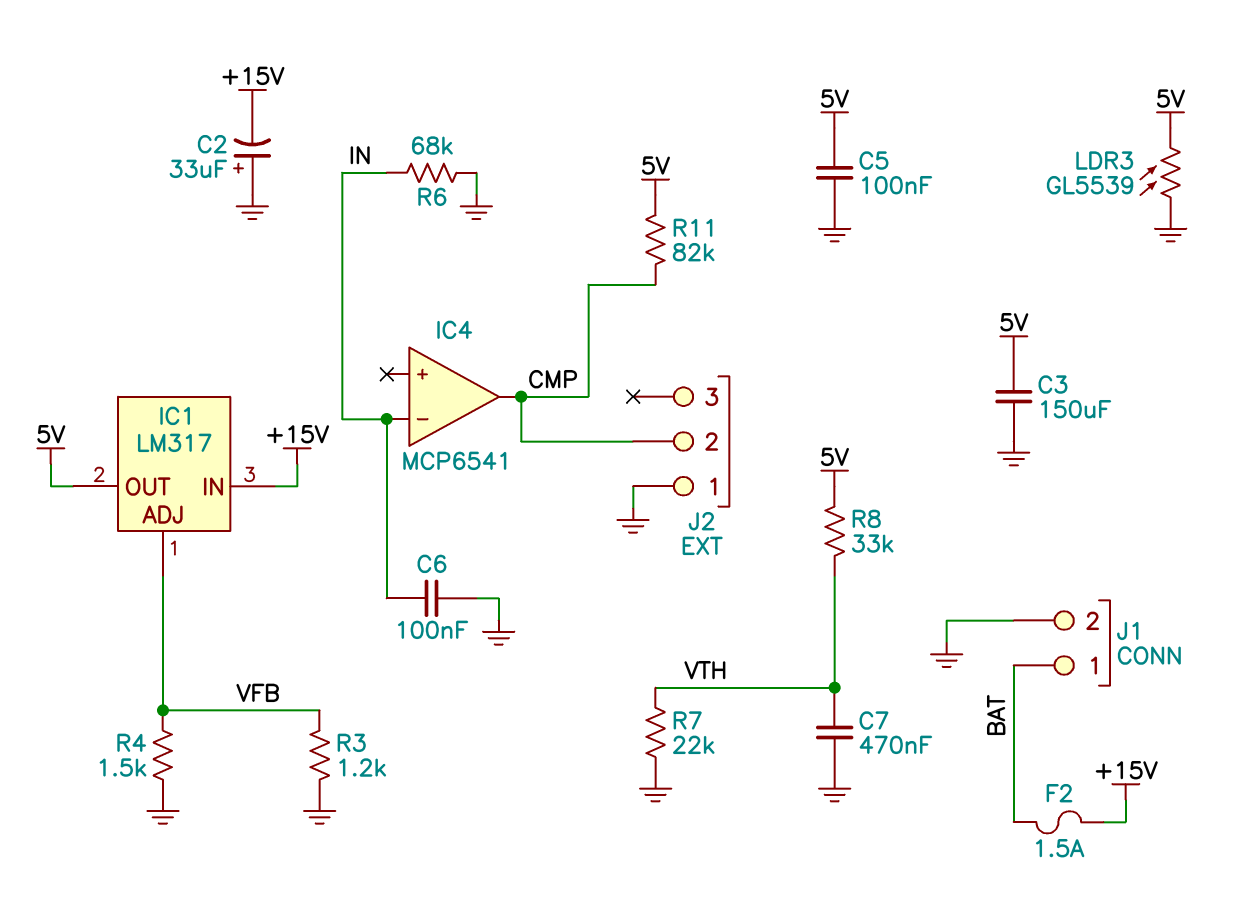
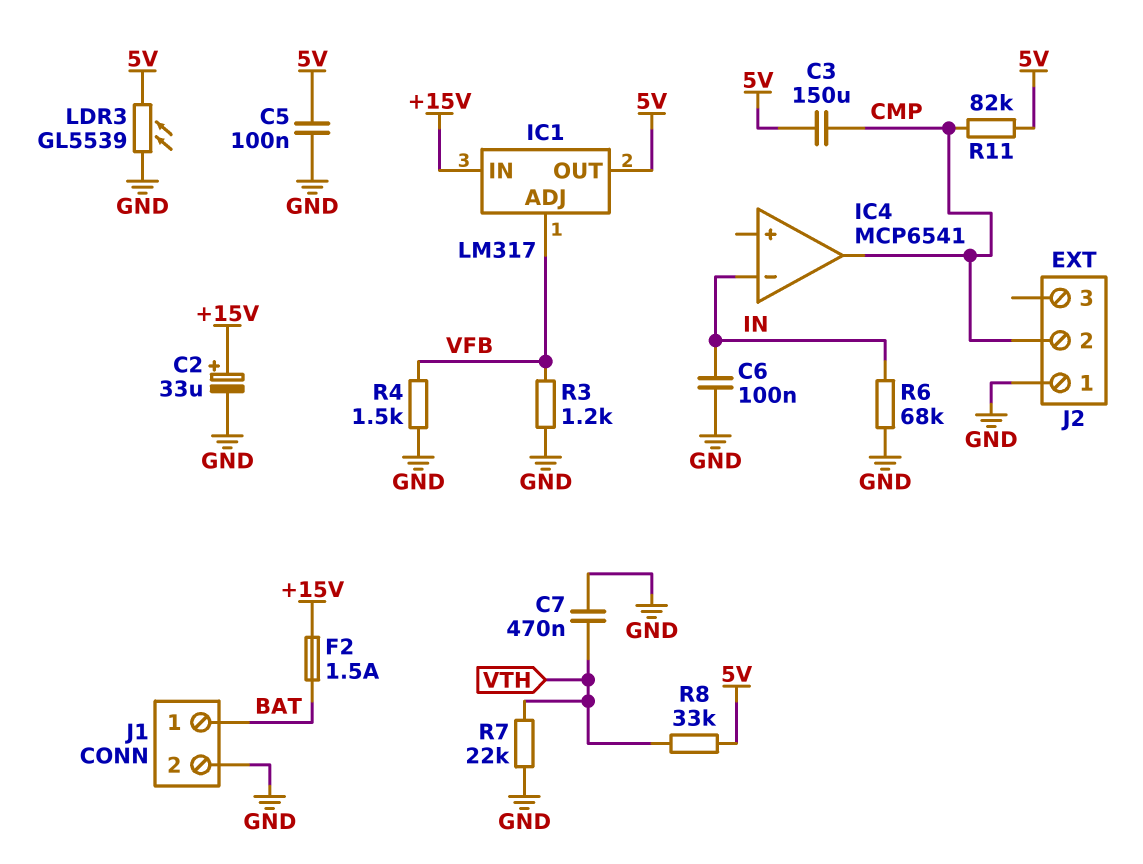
C2: 33uF (plus GND, minus +15V) -> 33uF (plus +15V, minus GND)
C3: 150uF (5V, GND) -> 150uF (5V, CMP)

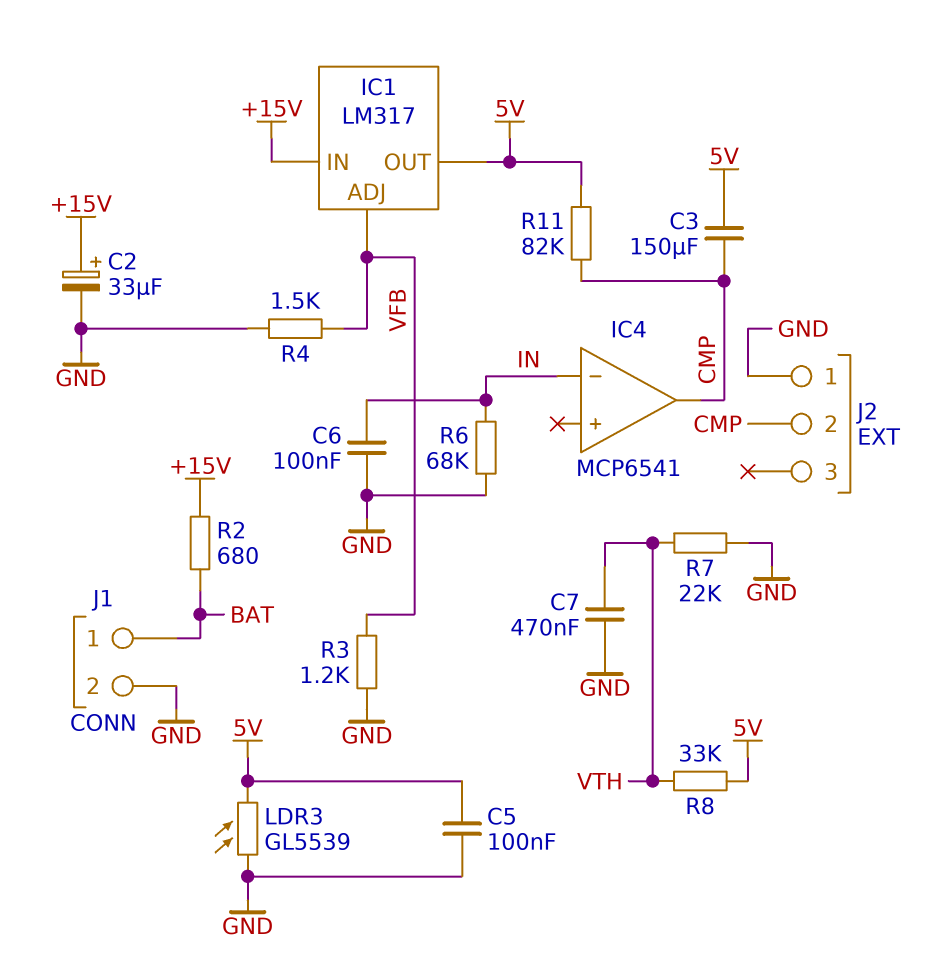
F2: 1.5A (+15V, BAT) -> none
R2: none -> 680 (+15V, BAT)

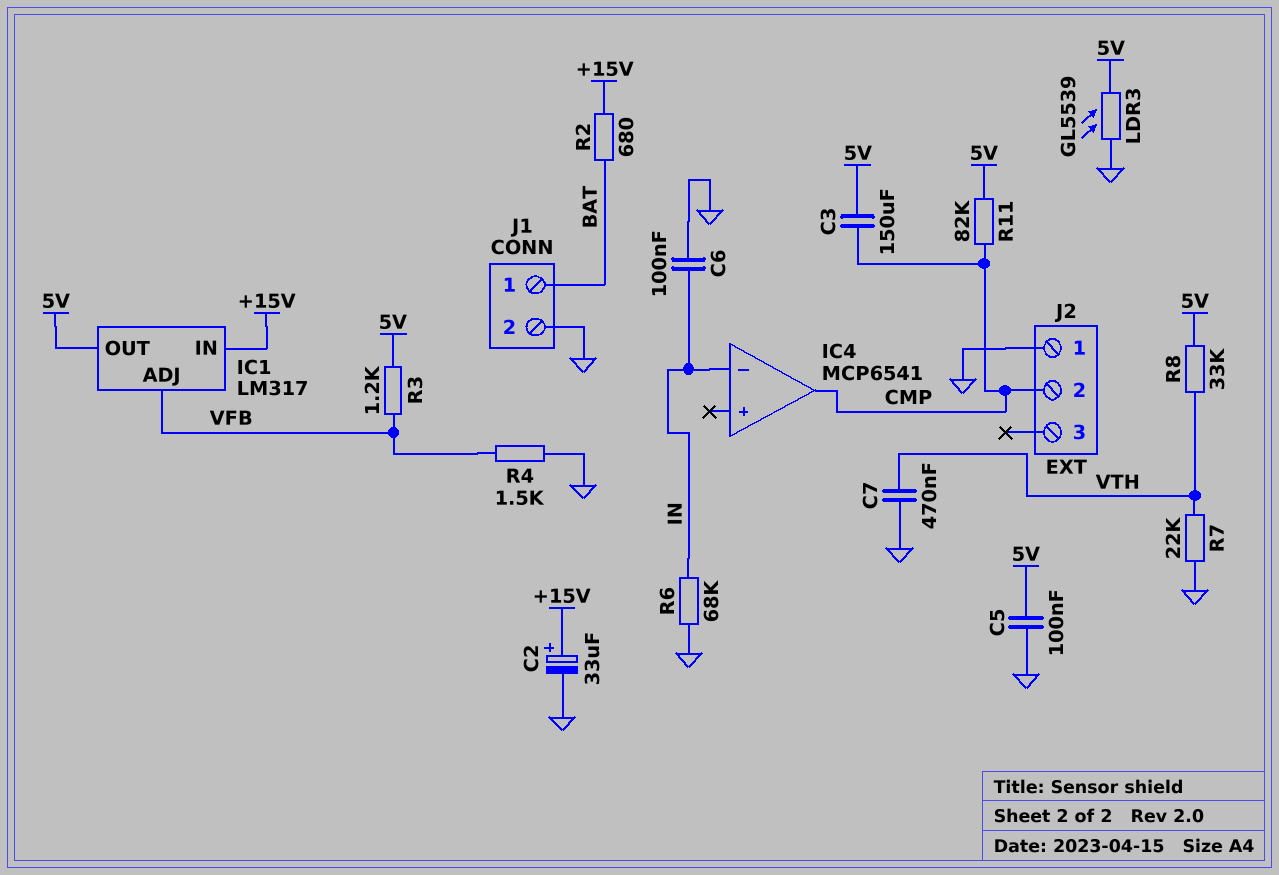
R3: 1.2k (GND, VFB) -> 1.2k (5V, VFB)

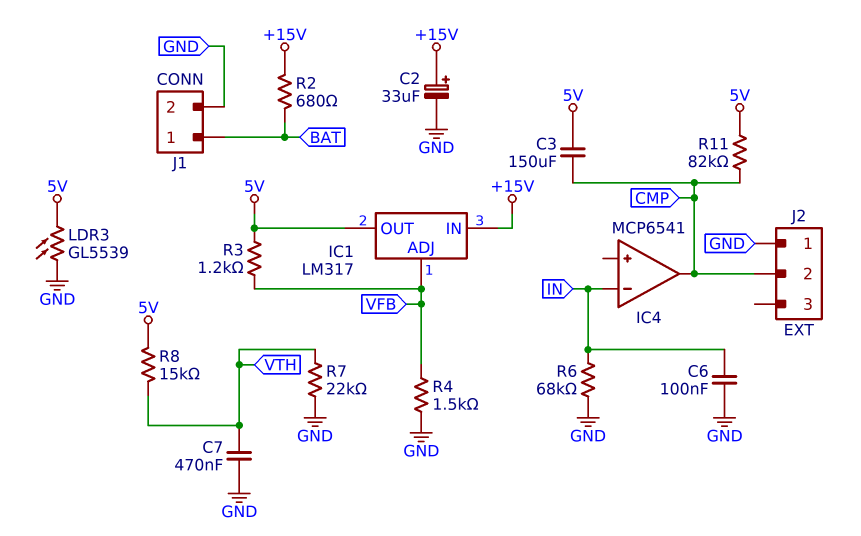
C5: 100nF (5V, GND) -> none
R8: 33k (5V, VTH) -> 15k (5V, VTH)

